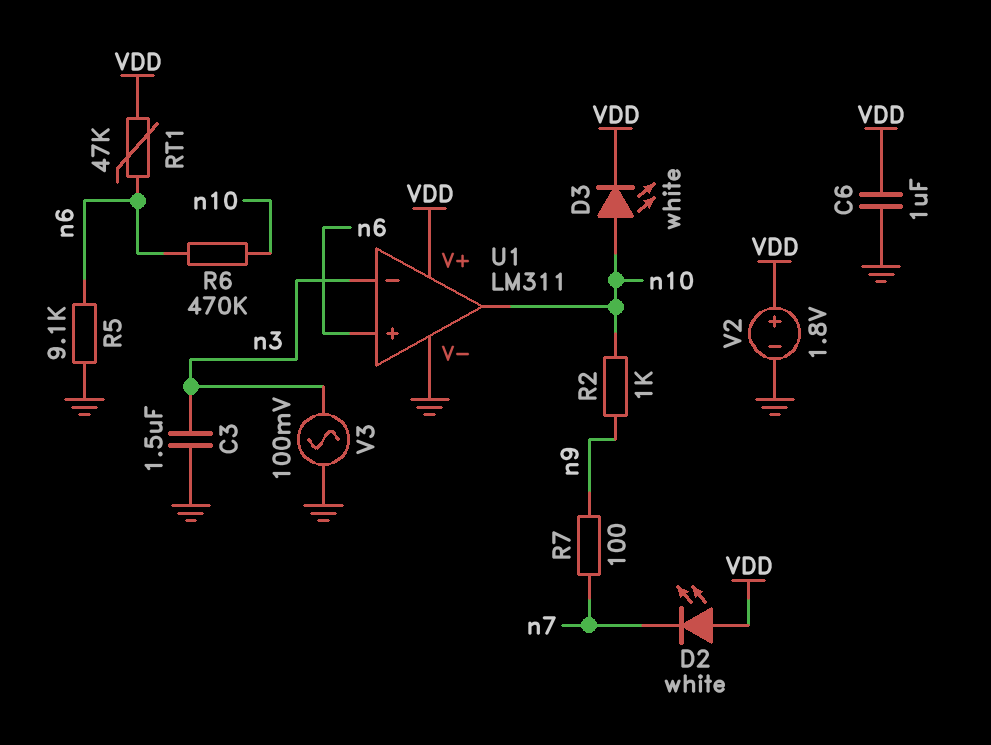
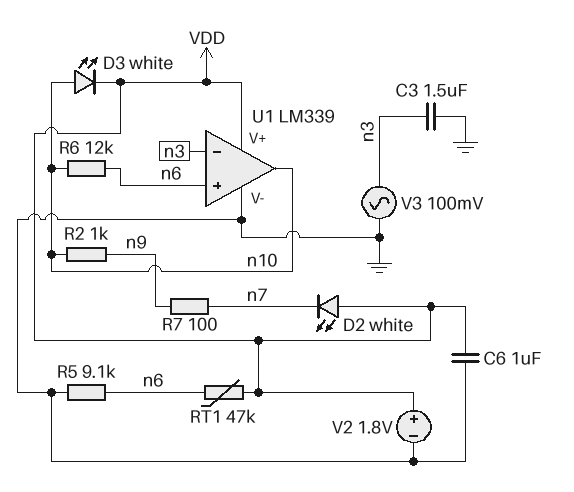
R6: 470k (n6, n10) -> 12k (n6, n10)
U1: LM311 -> LM339

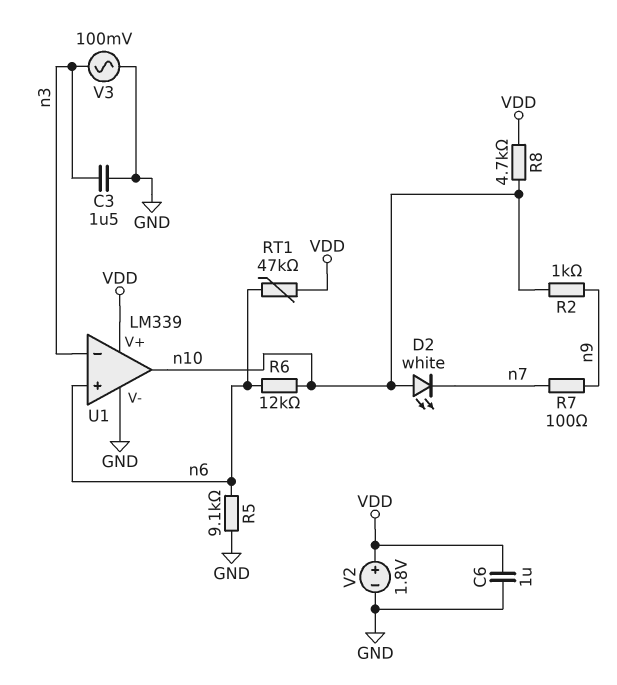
D2: LED white (A VDD, K n7) -> LED white (A n10, K n7)
D3: LED white (A n10, K VDD) -> none
R8: none -> 4.7k (VDD, n10)

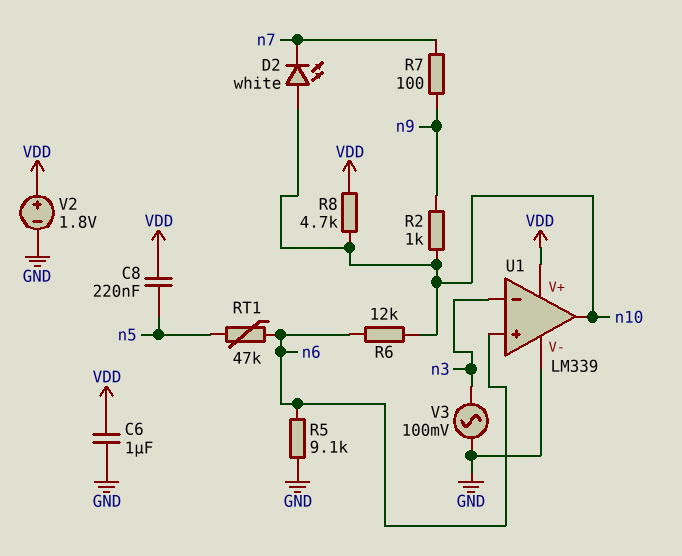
C3: 1.5uF (GND, n3) -> none
C8: none -> 220nF (VDD, n5)
RT1: 47k (VDD, n6) -> 47k (n5, n6)

